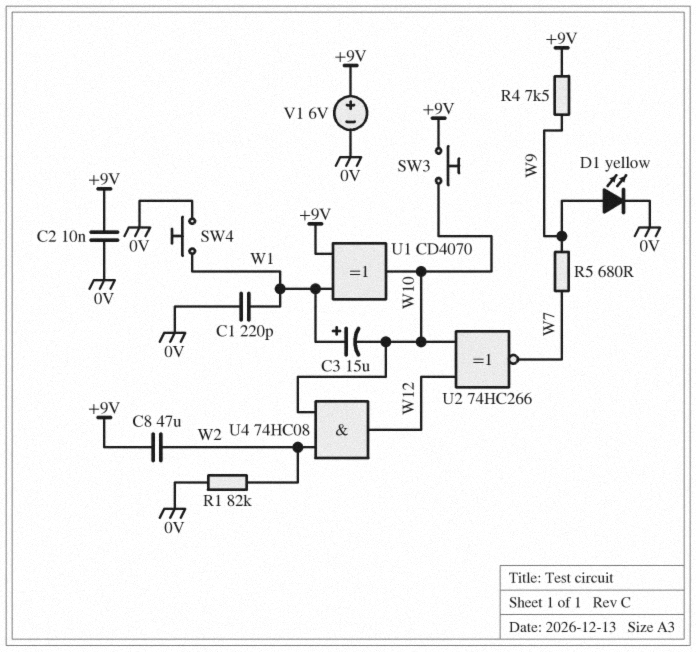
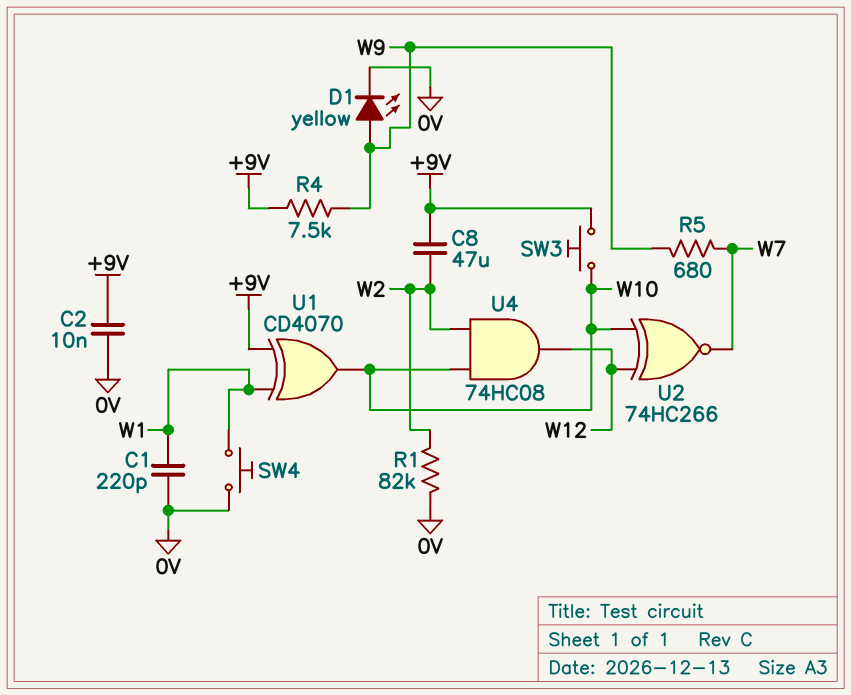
C3: 15uF (plus W1, minus W10) -> none
V1: 6V (plus +9V, minus 0V) -> none

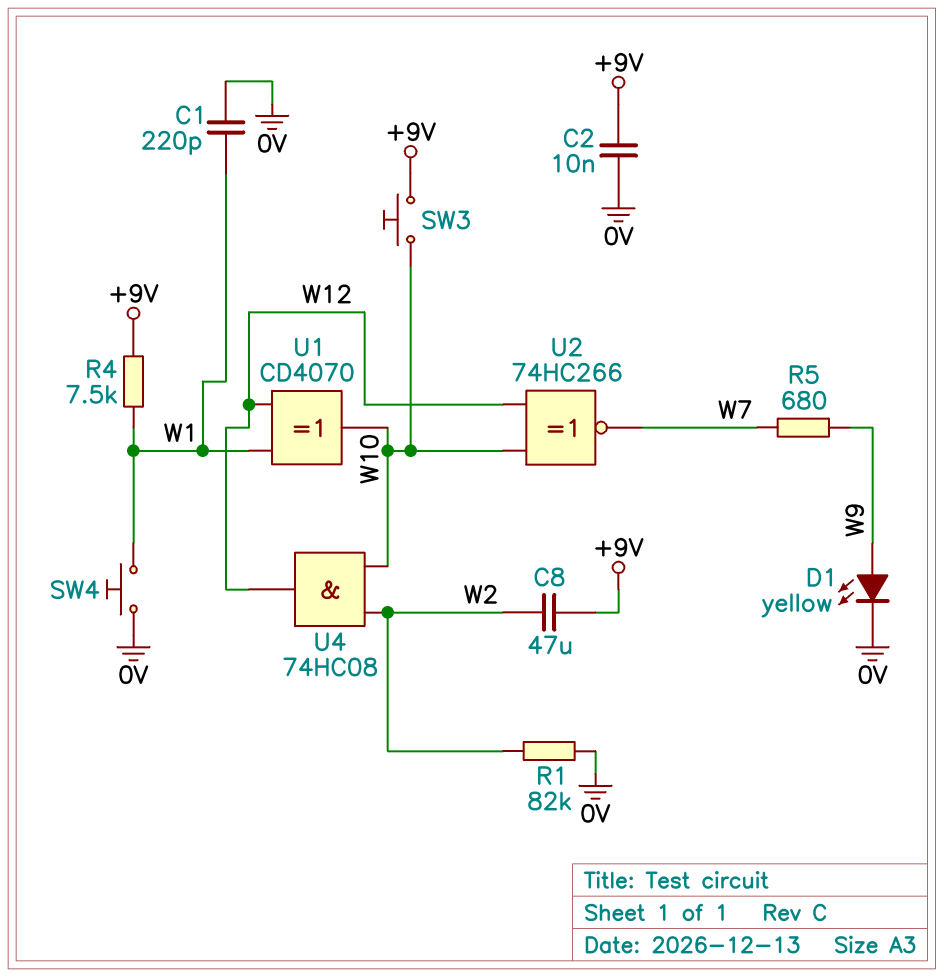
R4: 7.5k (+9V, W9) -> 7.5k (+9V, W1)
U1: XOR CD4070 (in +9V, in W1, out W10) -> XOR CD4070 (in W1, in W12, out W10)

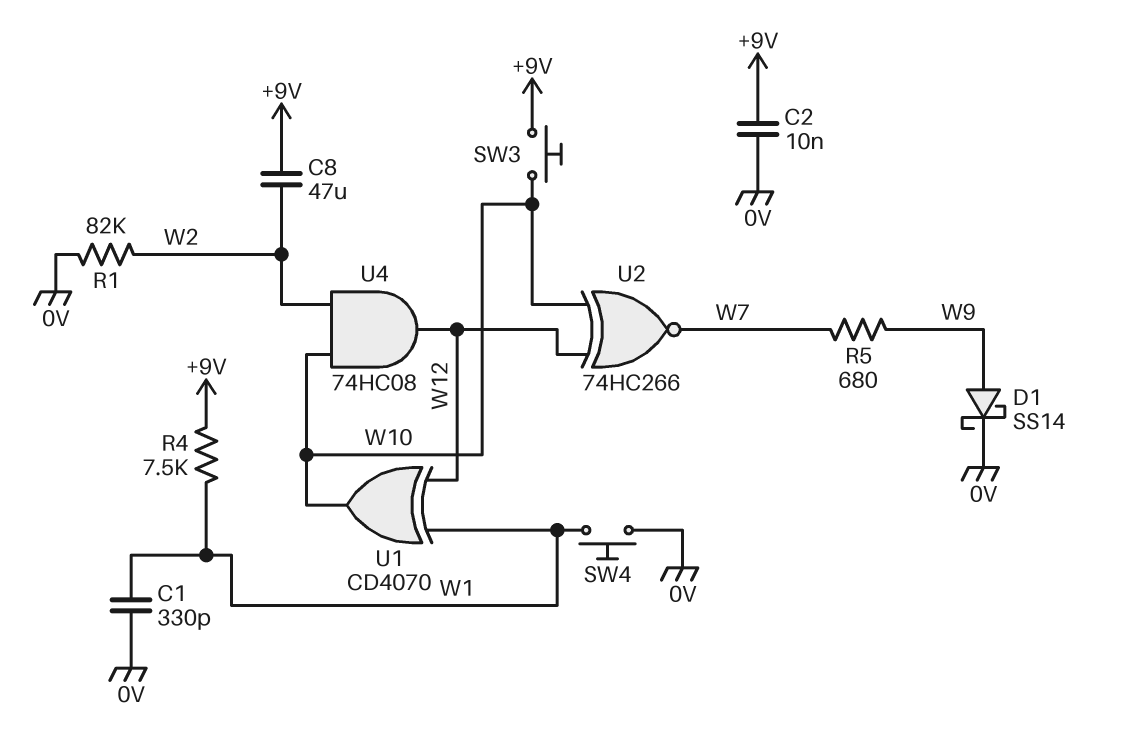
C1: 220pF (0V, W1) -> 330pF (0V, W1)
D1: LED yellow (A W9, K 0V) -> schottky SS14 (A W9, K 0V)

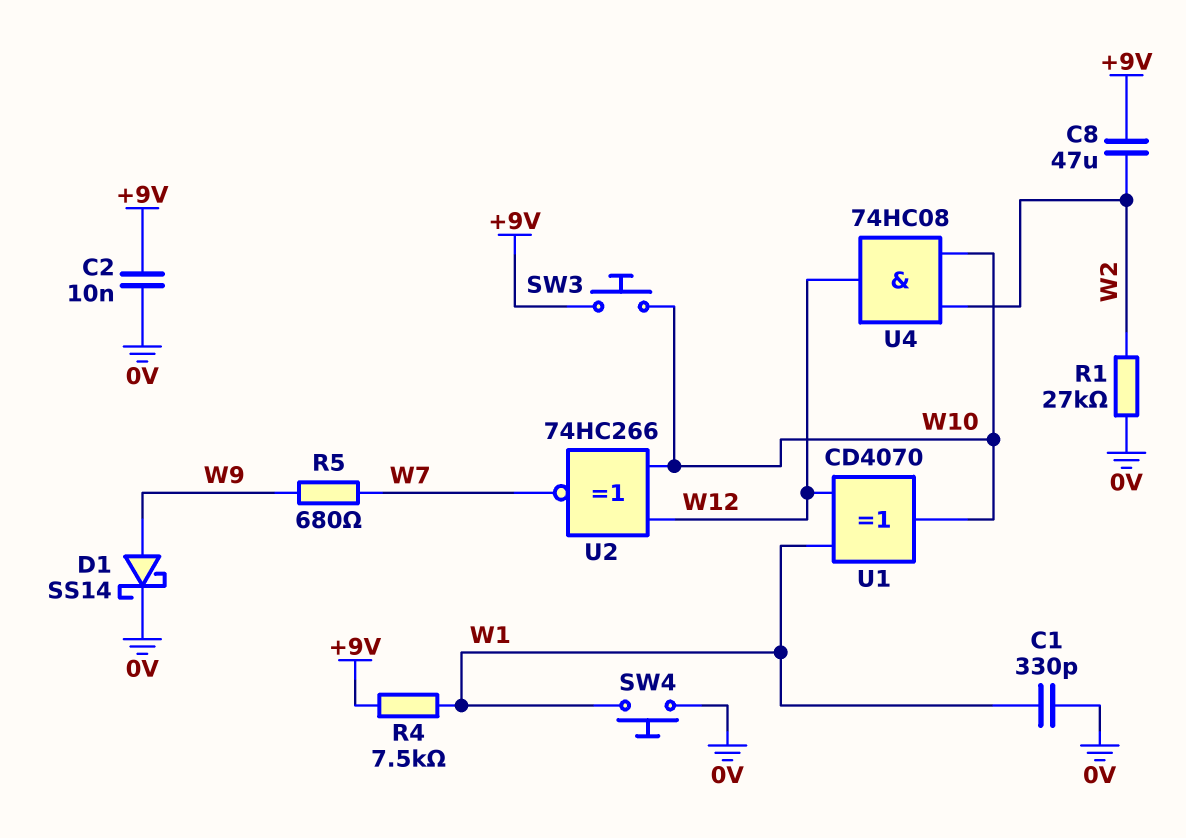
R1: 82k (0V, W2) -> 27k (0V, W2)

